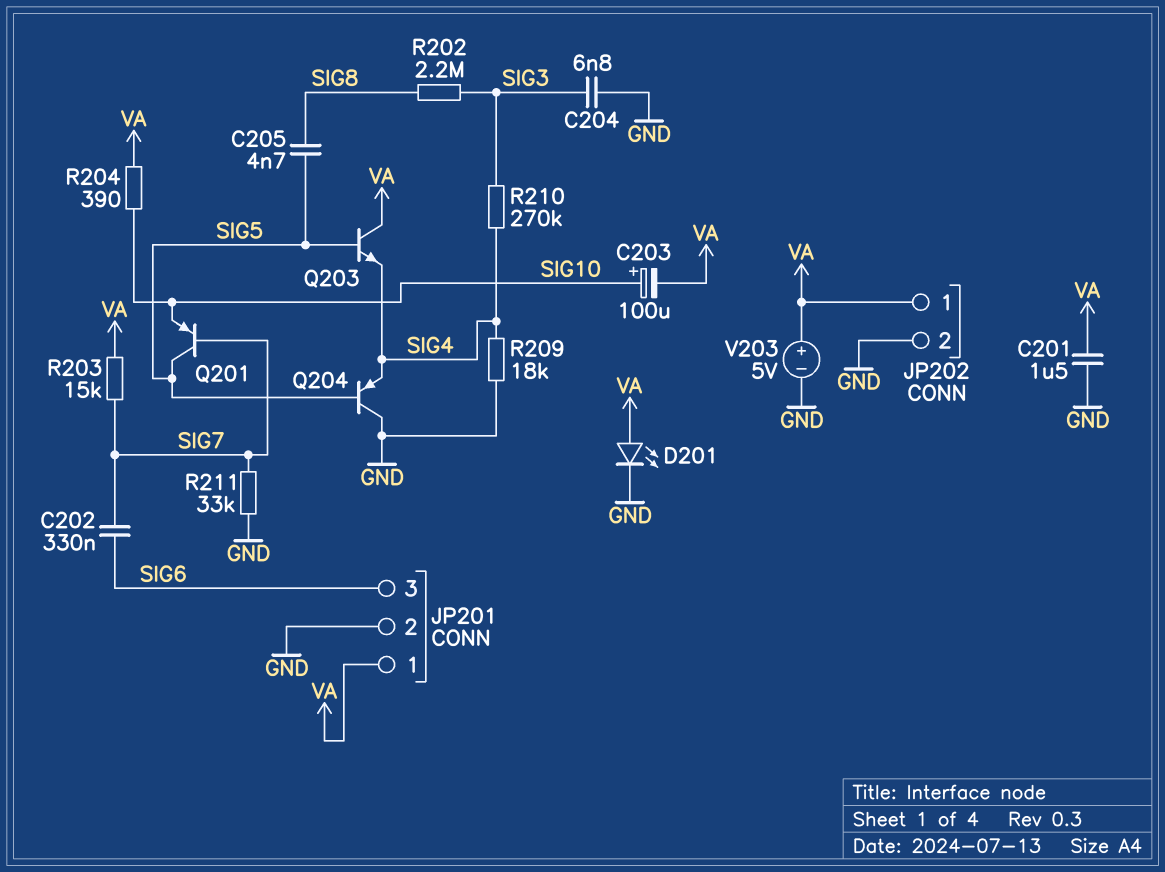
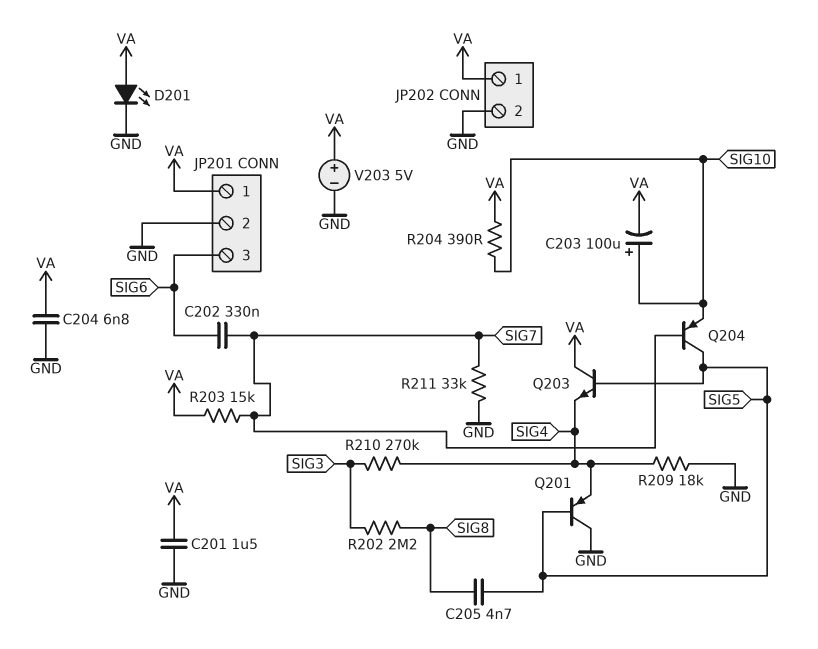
C204: 6.8nF (GND, SIG3) -> 6.8nF (GND, VA)
Q201: PNP (B SIG7, C SIG5, E SIG10) -> PNP (B SIG5, C GND, E SIG4)
Q204: PNP (B SIG5, C GND, E SIG4) -> PNP (B SIG7, C SIG5, E SIG10)

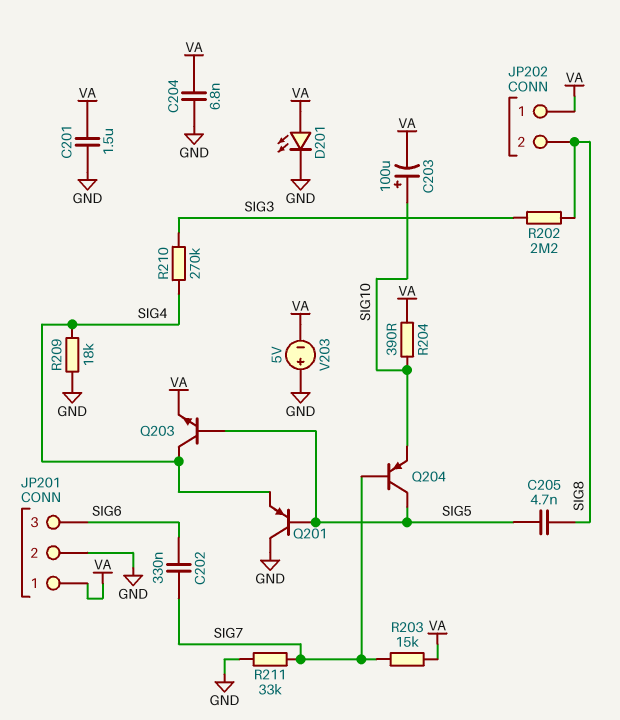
JP202 pin 2: GND -> SIG8
Q203: NPN (B SIG5, C VA, E SIG4) -> NPN (B SIG5, C SIG4, E VA)
V203: 5V (plus VA, minus GND) -> 5V (plus GND, minus VA)

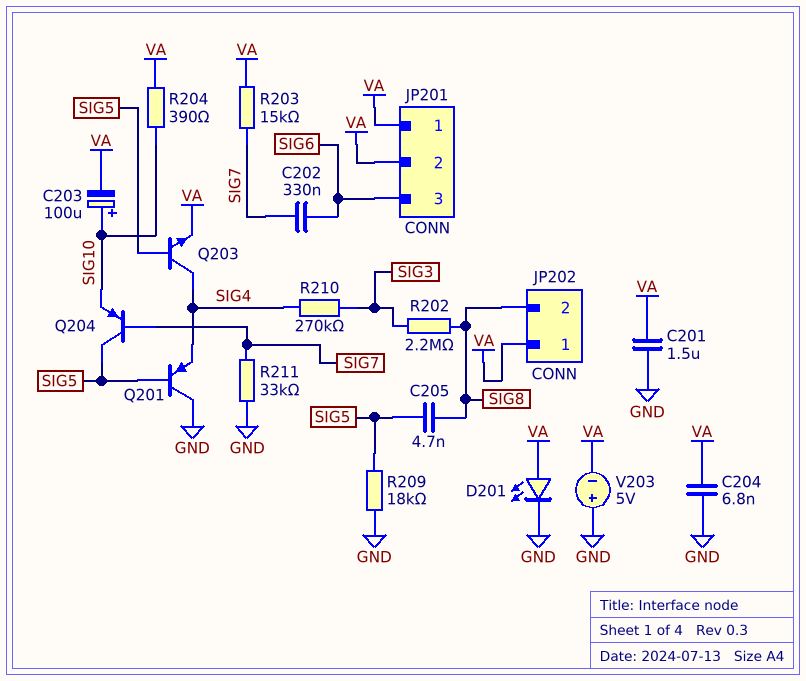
JP201 pin 2: GND -> VA
R209: 18k (GND, SIG4) -> 18k (GND, SIG5)

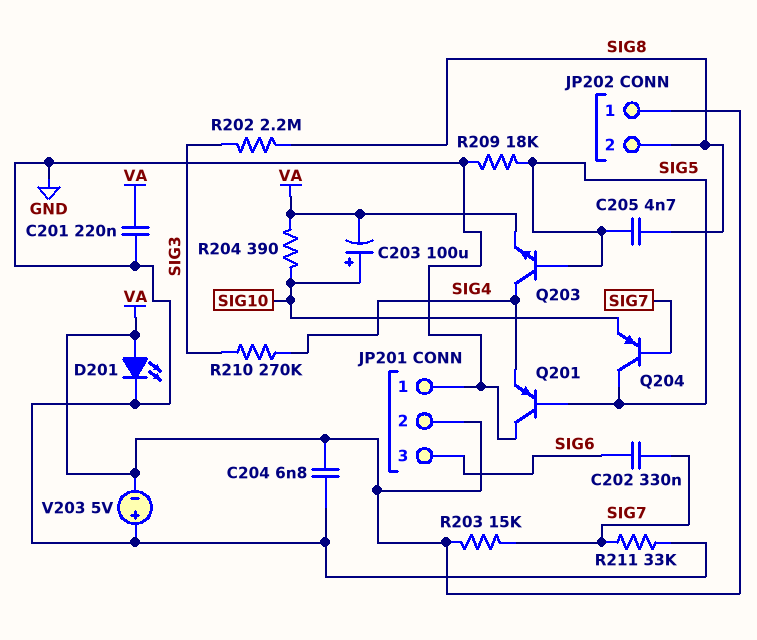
C201: 1.5uF (GND, VA) -> 220nF (GND, VA)
JP201 pin 1: VA -> GND

